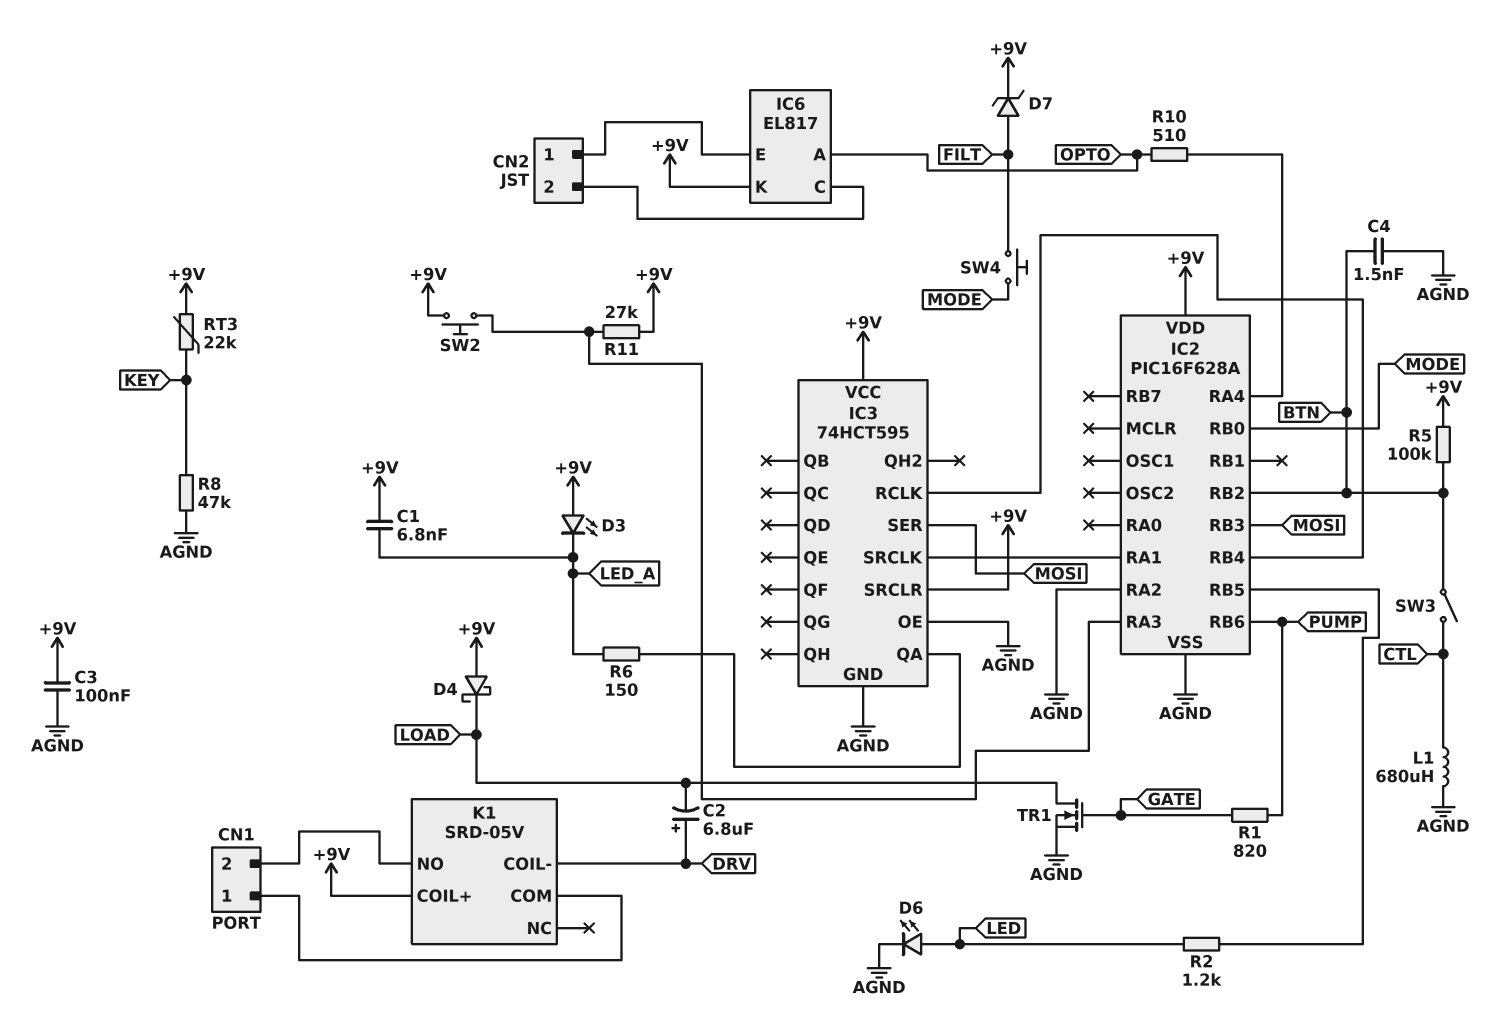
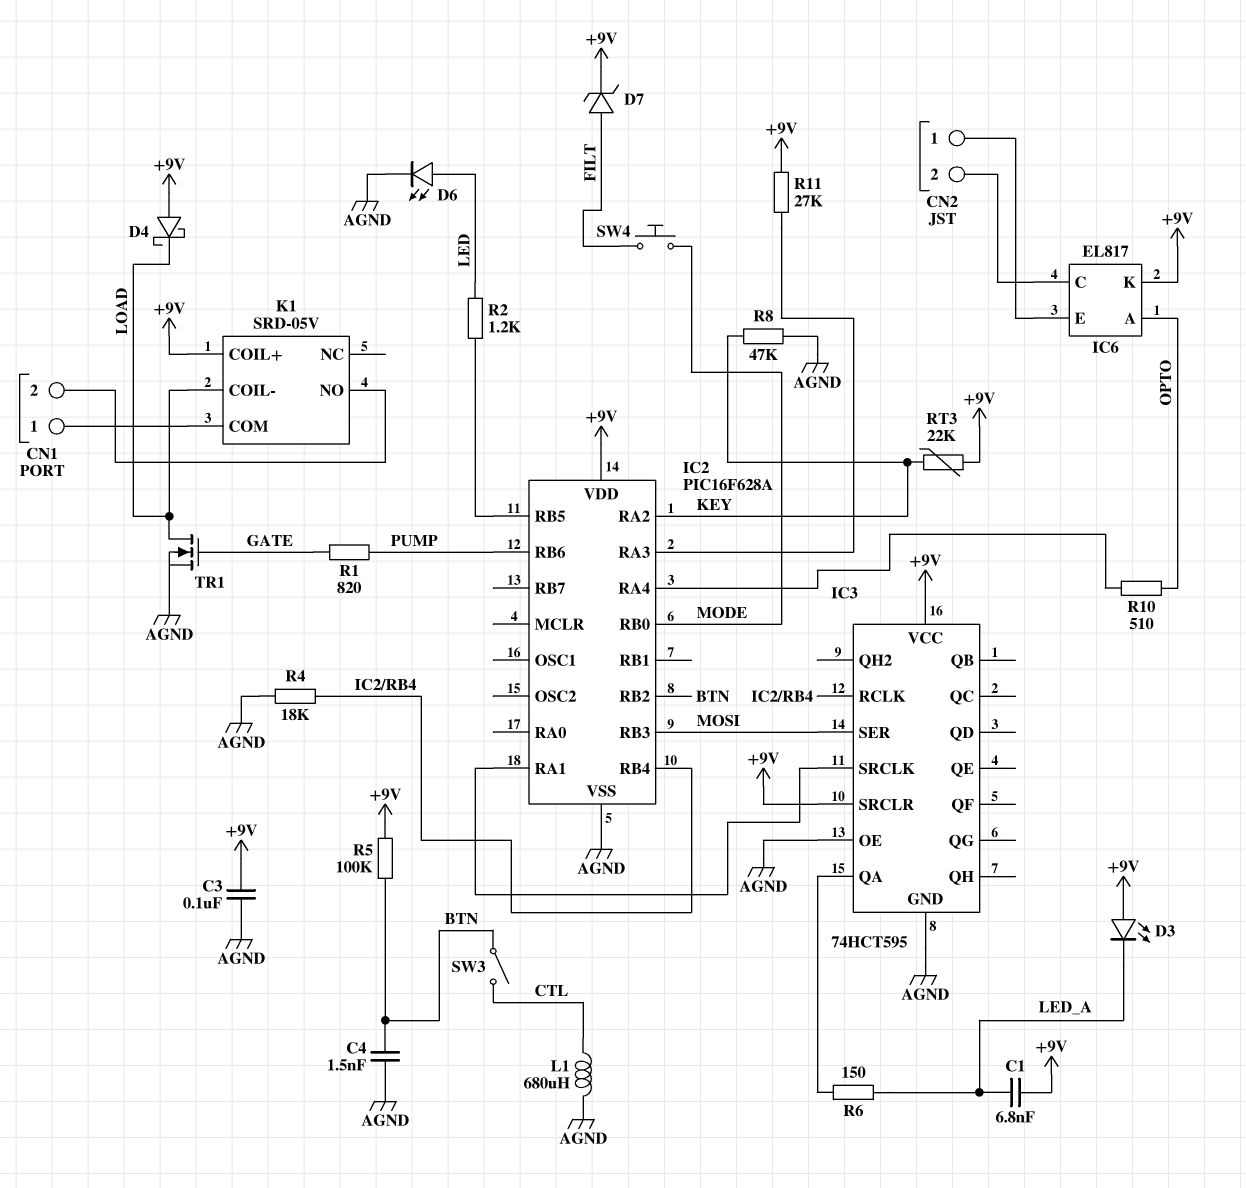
C2: 6.8uF (plus DRV, minus LOAD) -> none
IC2 pin RA2: AGND -> KEY
K1 pin COIL-: DRV -> LOAD
R4: none -> 18k (AGND, IC2/RB4)
SW2: button (+9V, IC2/RA3) -> none

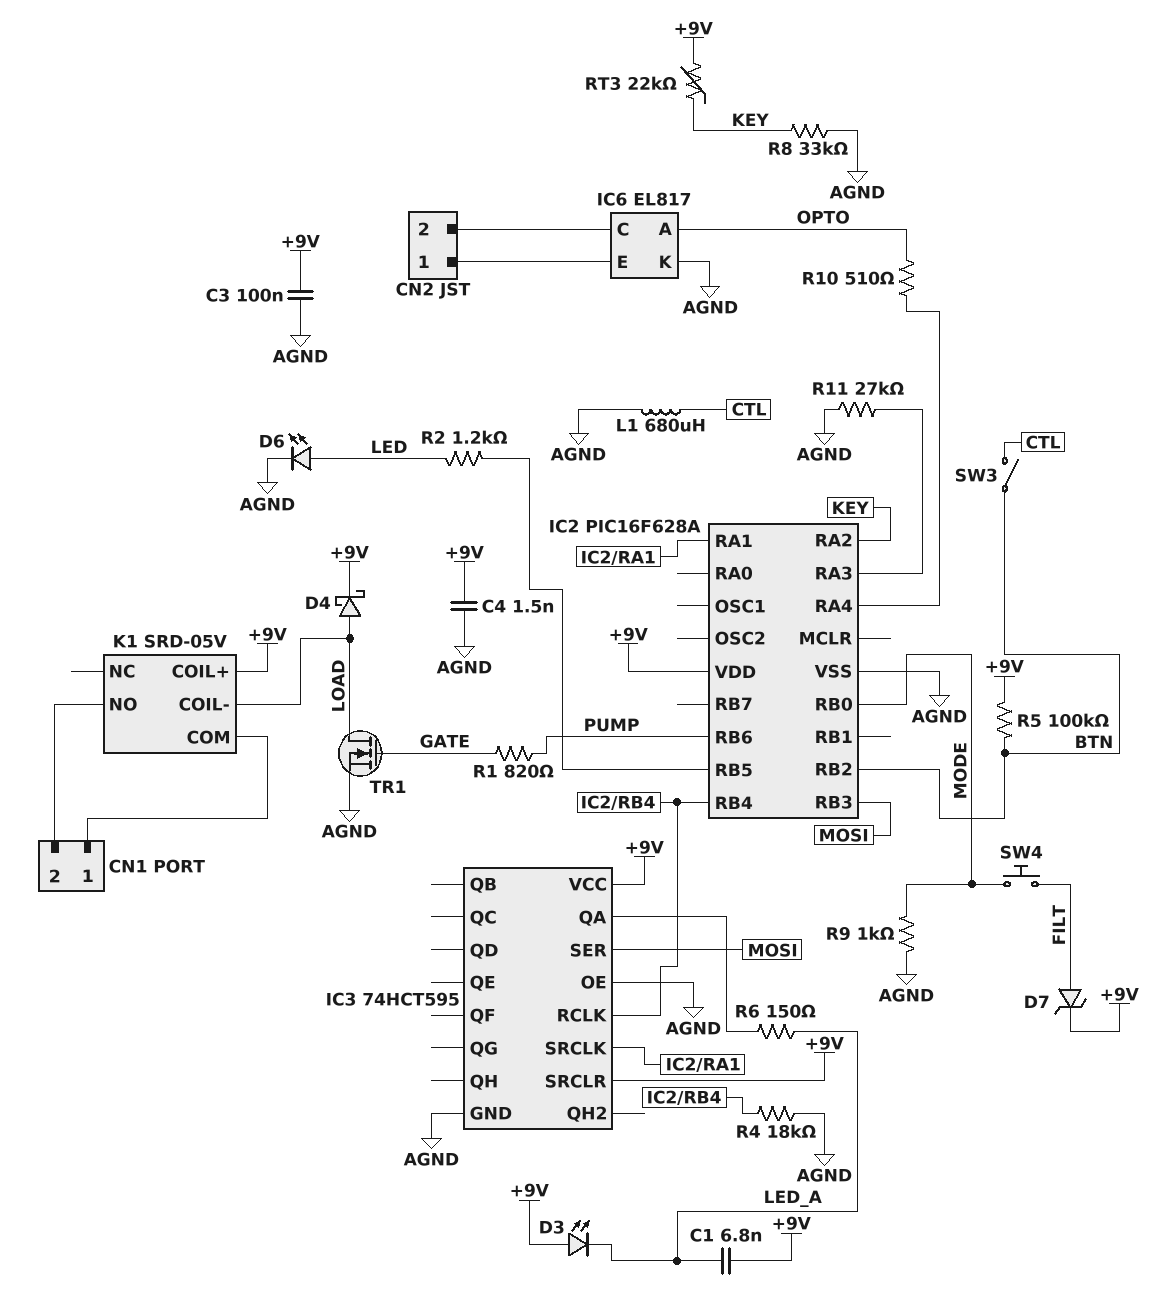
C4: 1.5nF (AGND, BTN) -> 1.5nF (+9V, AGND)
D4: schottky (A +9V, K LOAD) -> schottky (A LOAD, K +9V)
IC6 pin K: +9V -> AGND
R8: 47k (AGND, KEY) -> 33k (AGND, KEY)
R9: none -> 1k (AGND, MODE)
R11: 27k (+9V, IC2/RA3) -> 27k (AGND, IC2/RA3)

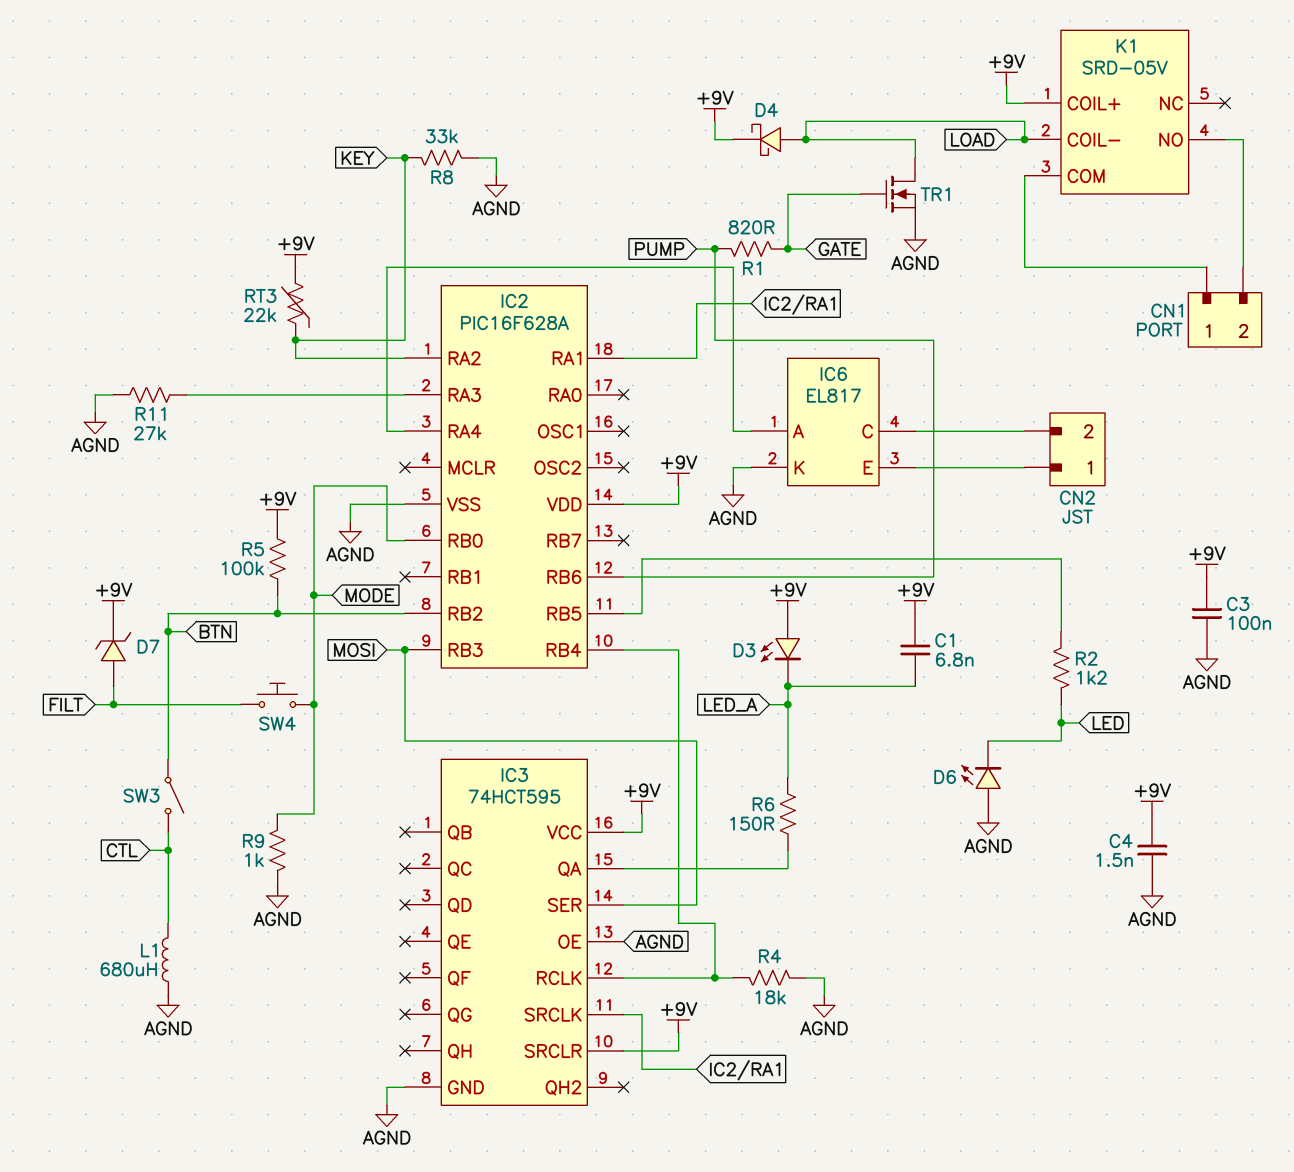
D6: LED (A LED, K AGND) -> LED (A AGND, K LED)
IC6 pin A: OPTO -> IC2/RA4
R10: 510 (IC2/RA4, OPTO) -> none

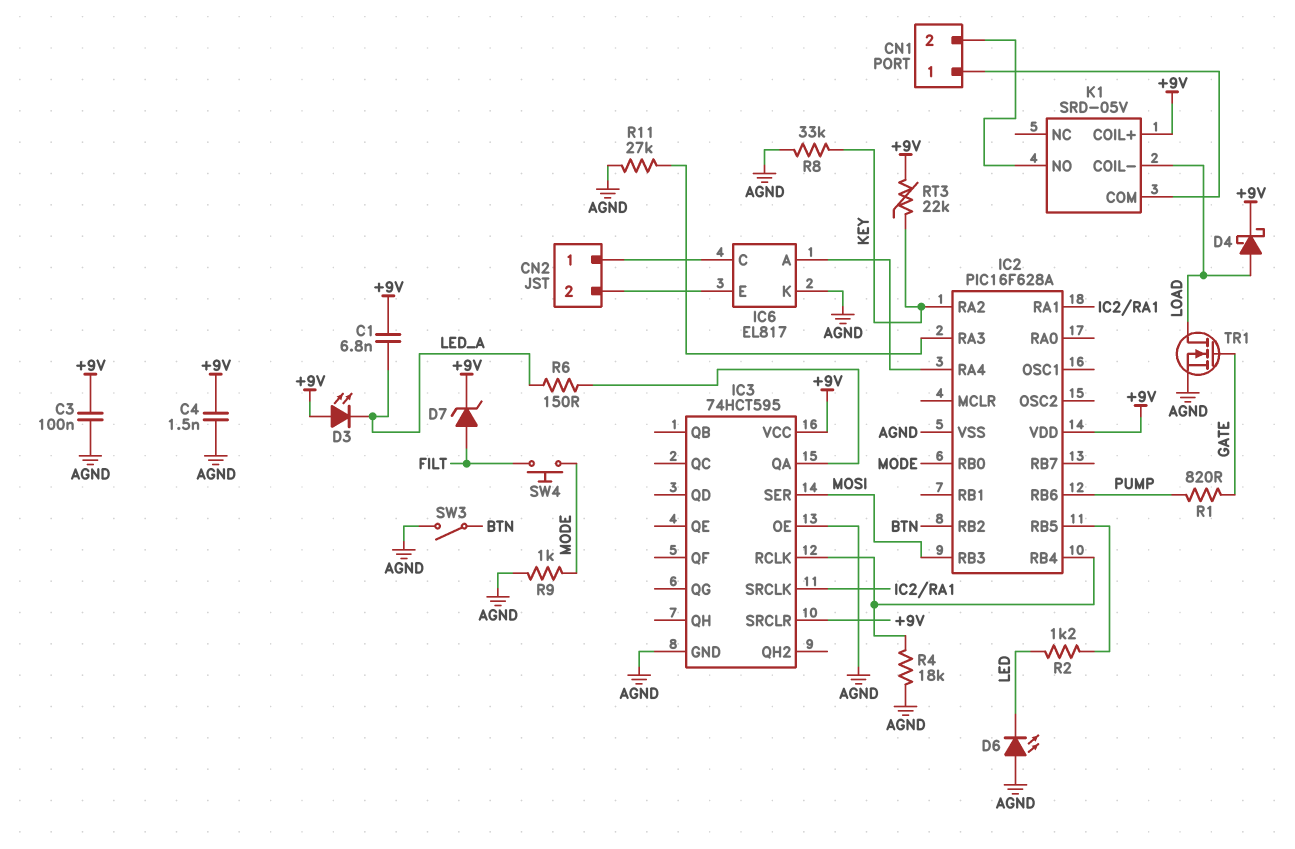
IC6 pin C: CN2/2 -> CN2/1
IC6 pin E: CN2/1 -> CN2/2
L1: 680uH (AGND, CTL) -> none
R5: 100k (+9V, BTN) -> none
SW3: switch (BTN, CTL) -> switch (AGND, BTN)

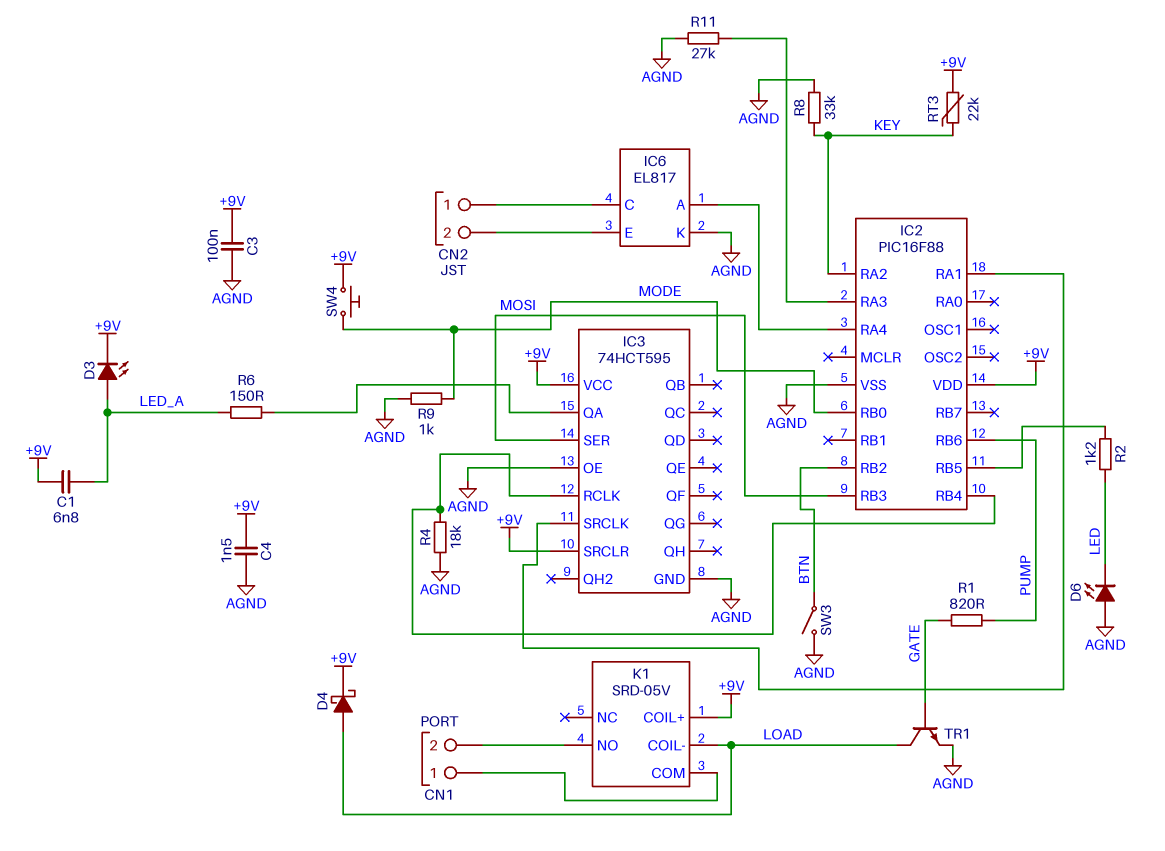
D3: LED (A +9V, K LED_A) -> LED (A LED_A, K +9V)
D7: zener (A FILT, K +9V) -> none
IC2: PIC16F628A -> PIC16F88
SW4: button (FILT, MODE) -> button (+9V, MODE)
TR1: NMOS (G GATE, D LOAD, S AGND) -> NPN (B GATE, C LOAD, E AGND)

